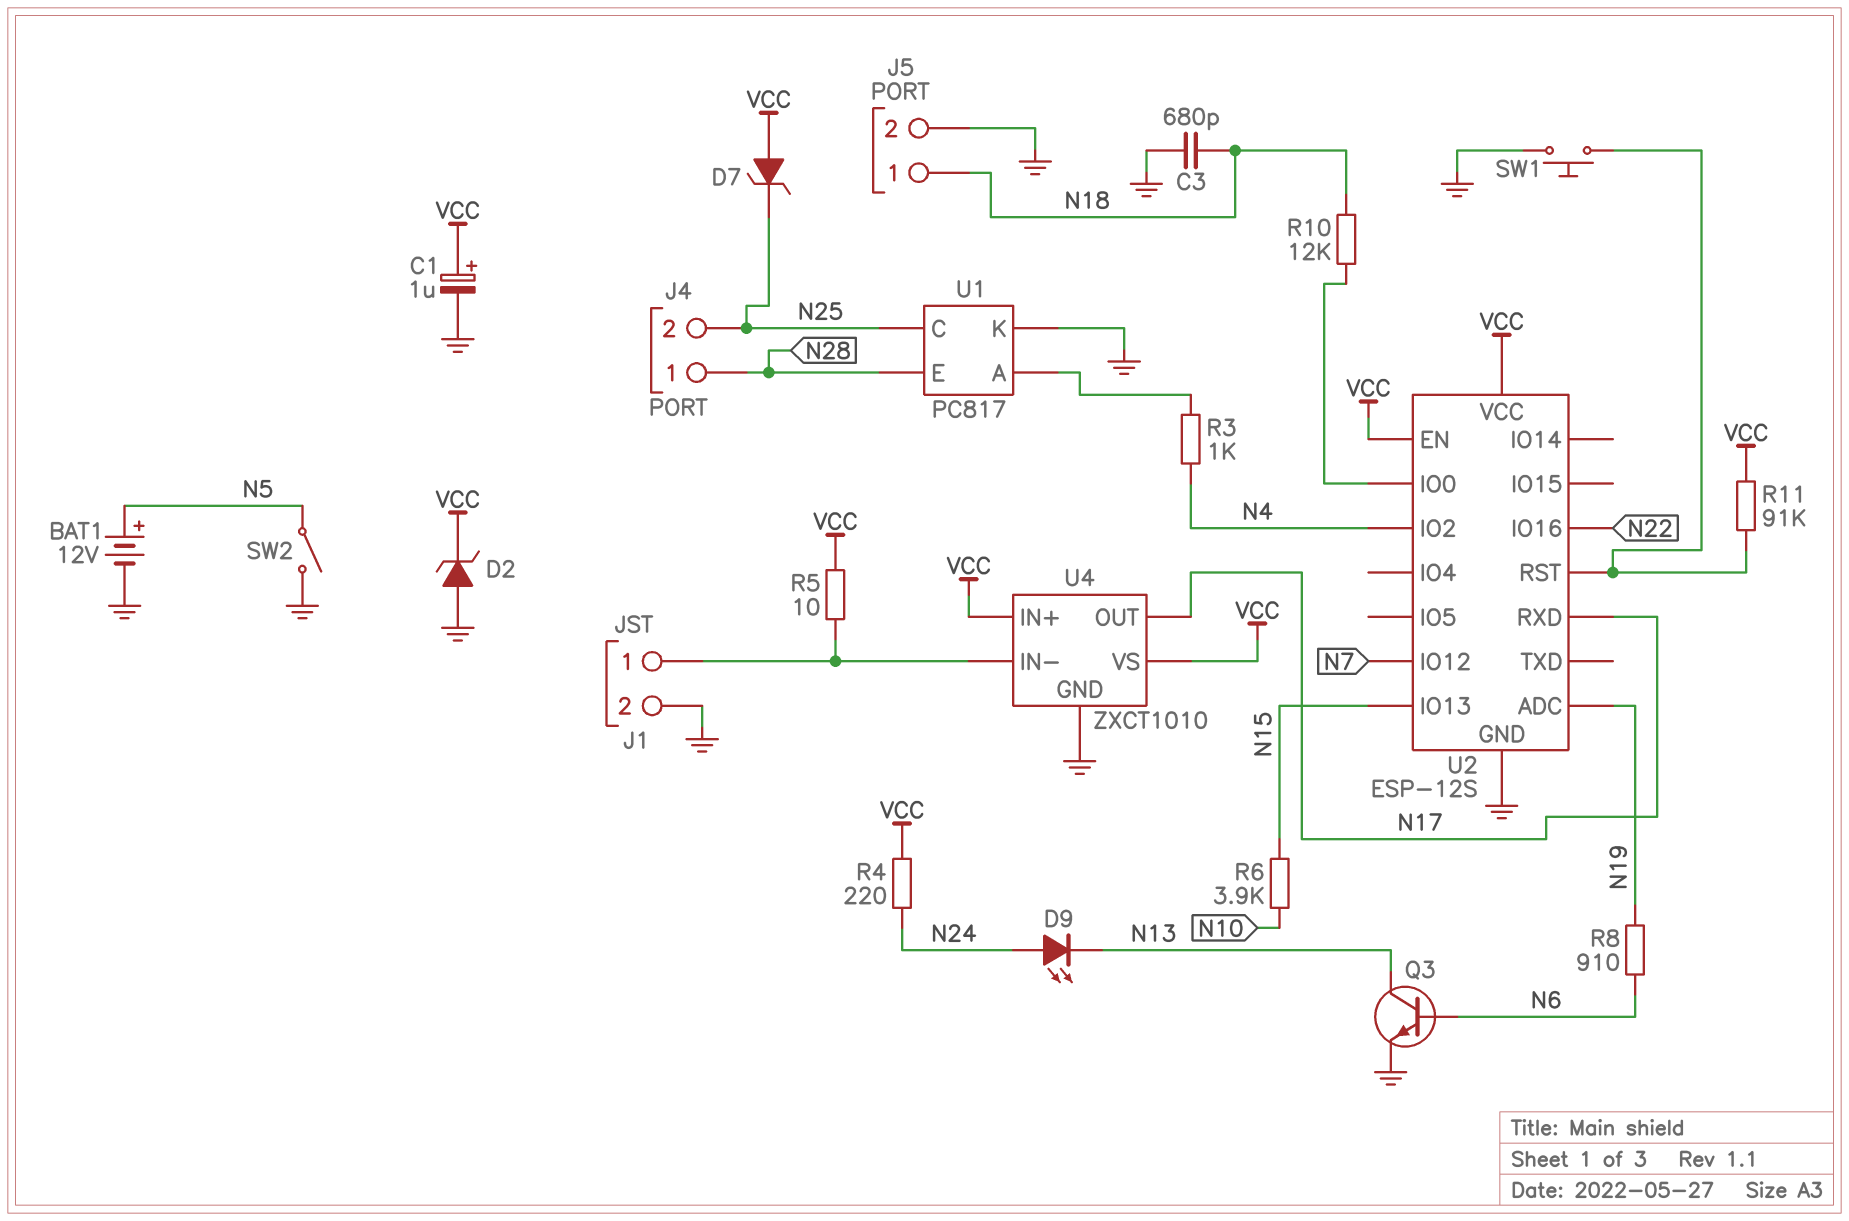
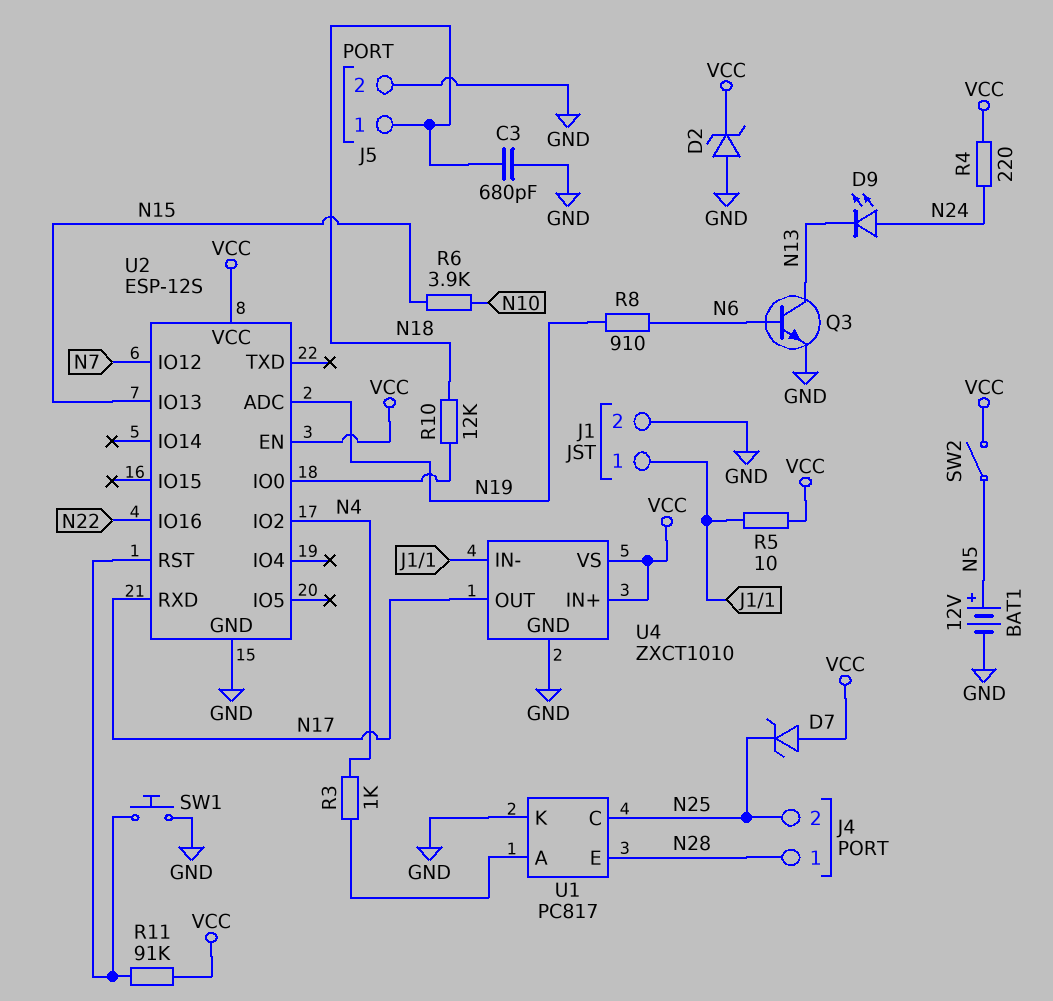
C1: 1uF (plus VCC, minus GND) -> none
SW2: switch (GND, N5) -> switch (N5, VCC)

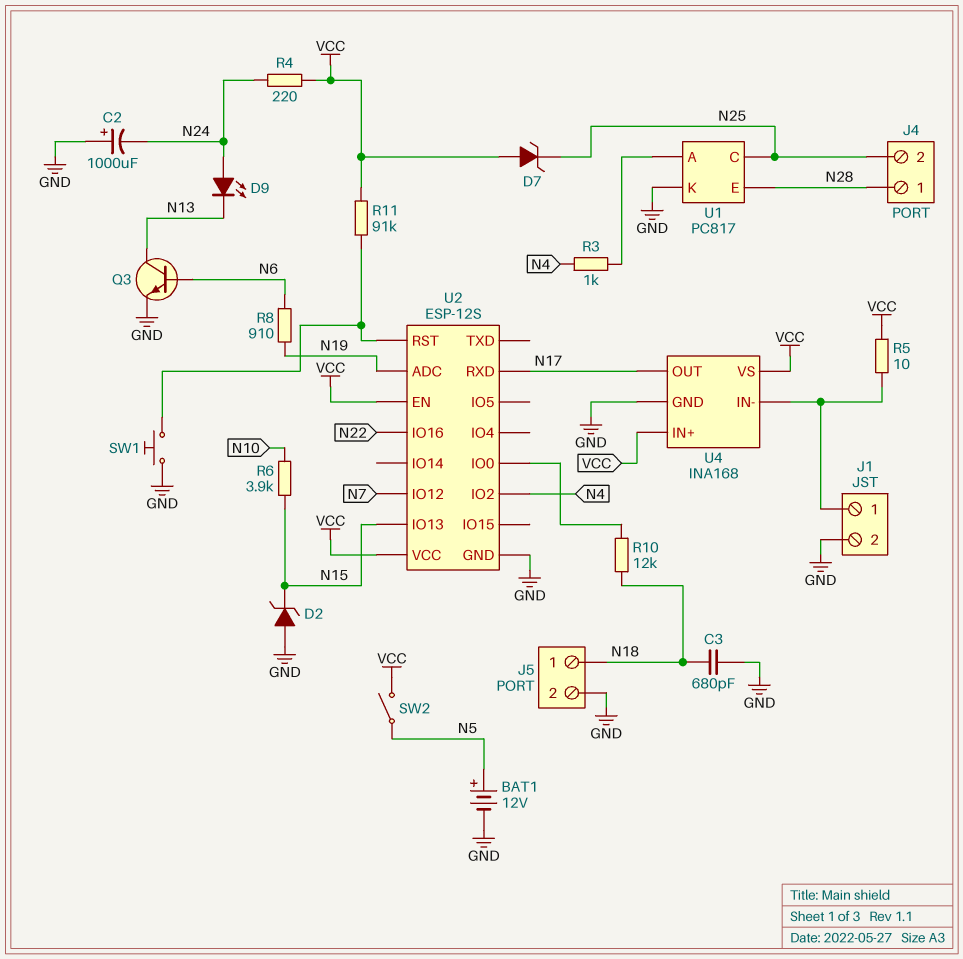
C2: none -> 1000uF (plus GND, minus N24)
D2: zener (A GND, K VCC) -> zener (A GND, K N15)
U4: ZXCT1010 -> INA168

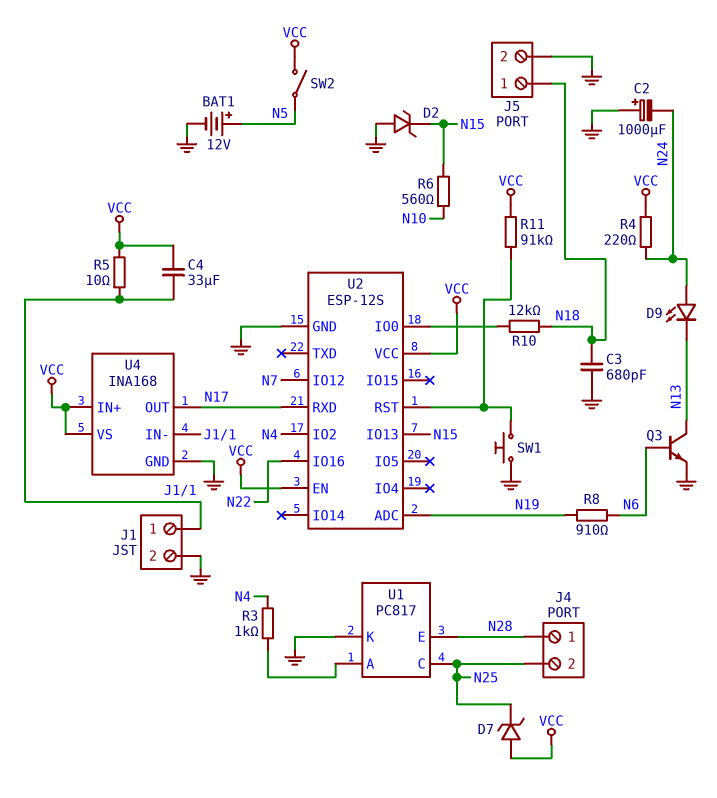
C4: none -> 33uF (J1/1, VCC)
R6: 3.9k (N10, N15) -> 560 (N10, N15)

